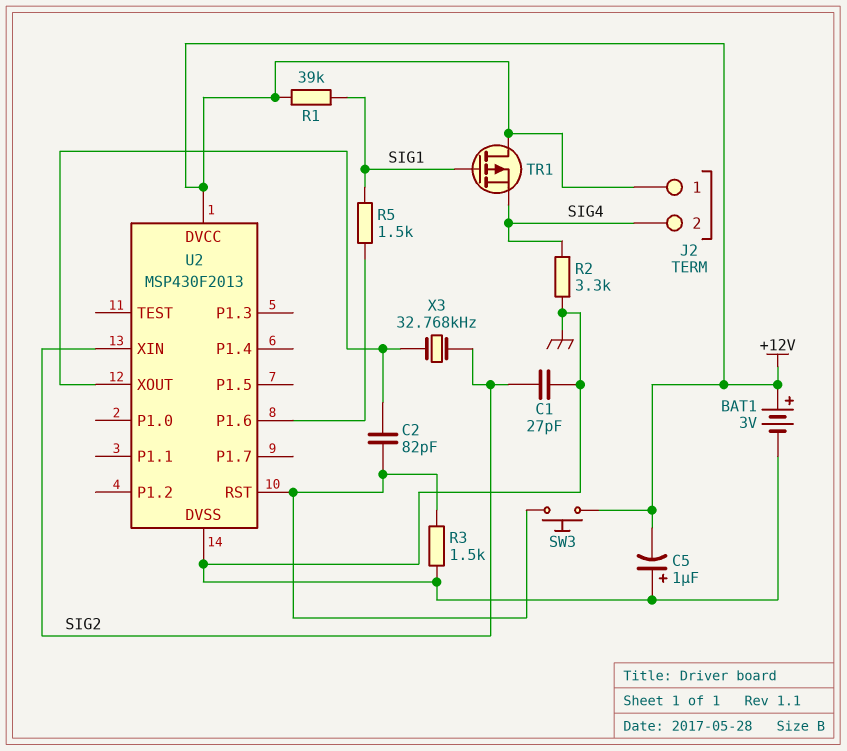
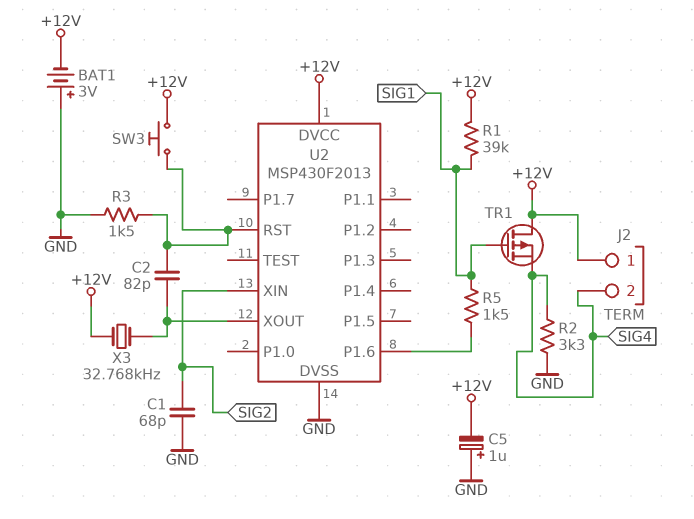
BAT1: 3V (plus +12V, minus GND) -> 3V (plus GND, minus +12V)
C1: 27pF (GND, SIG2) -> 68pF (GND, SIG2)
X3: 32.768kHz (SIG2, U2/XOUT) -> 32.768kHz (+12V, U2/XOUT)

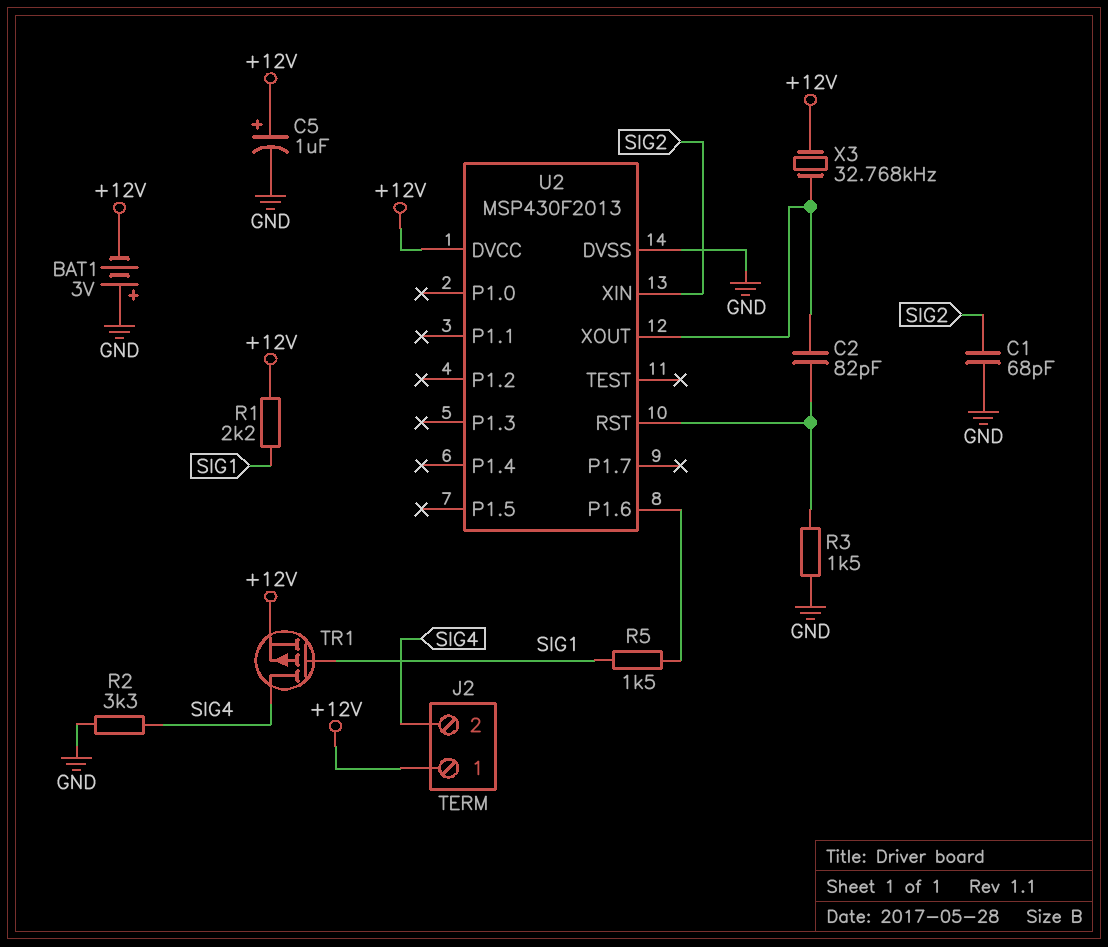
C5: 1uF (plus GND, minus +12V) -> 1uF (plus +12V, minus GND)
R1: 39k (+12V, SIG1) -> 2.2k (+12V, SIG1)
SW3: button (+12V, U2/RST) -> none
TR1: PMOS (G SIG1, D +12V, S SIG4) -> PMOS (G SIG1, D SIG4, S +12V)

